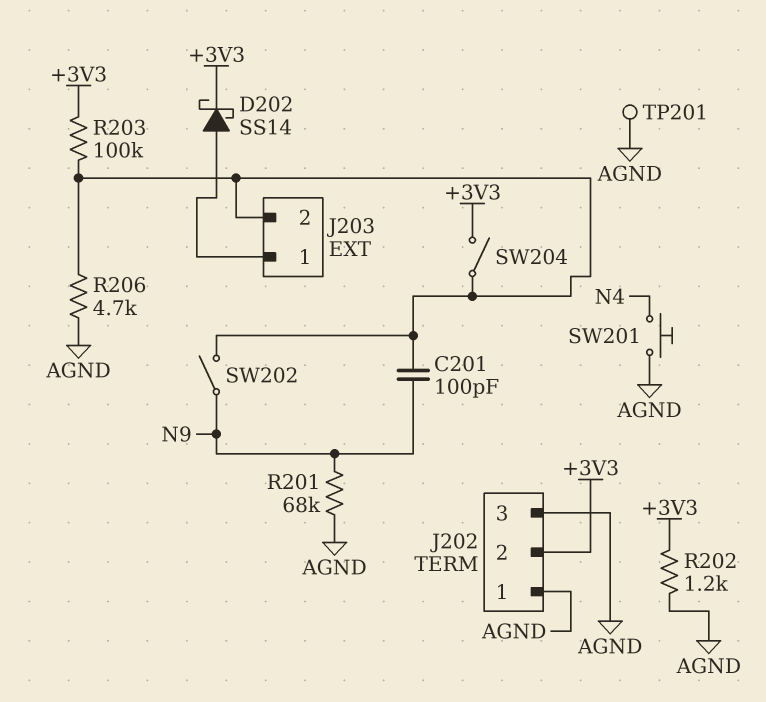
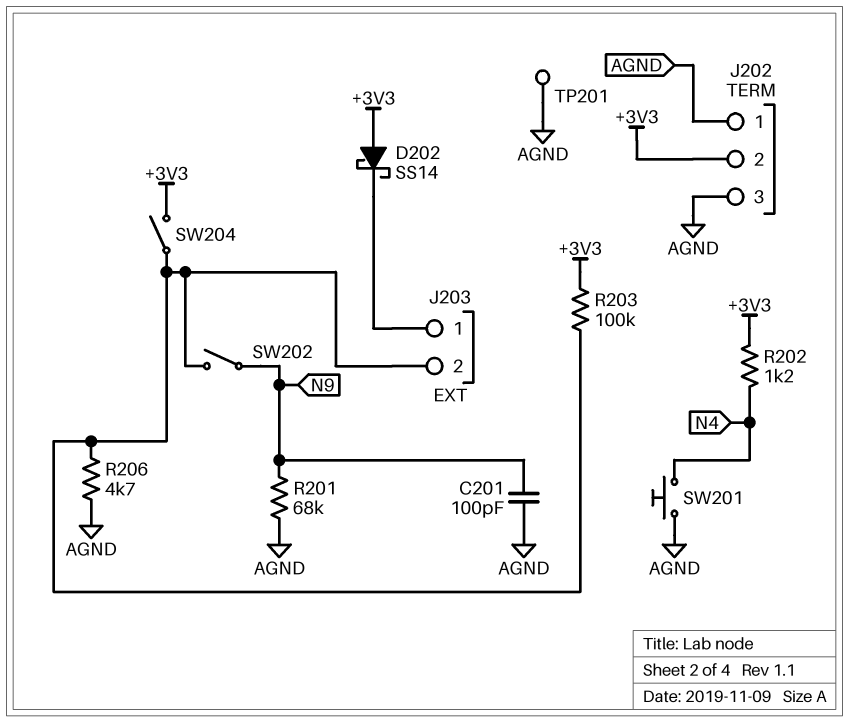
C201: 100pF (J203/2, N9) -> 100pF (AGND, N9)
D202: schottky SS14 (A J203/1, K +3V3) -> schottky SS14 (A +3V3, K J203/1)
R202: 1.2k (+3V3, AGND) -> 1.2k (+3V3, N4)

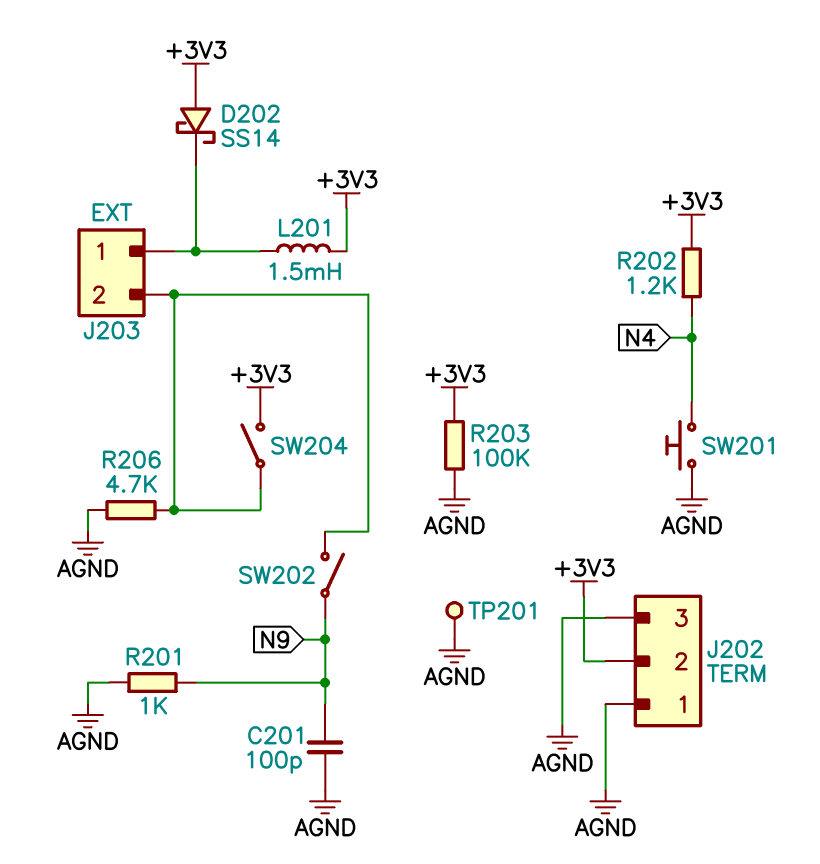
L201: none -> 1.5mH (+3V3, J203/1)
R201: 68k (AGND, N9) -> 1k (AGND, N9)
R203: 100k (+3V3, J203/2) -> 100k (+3V3, AGND)

